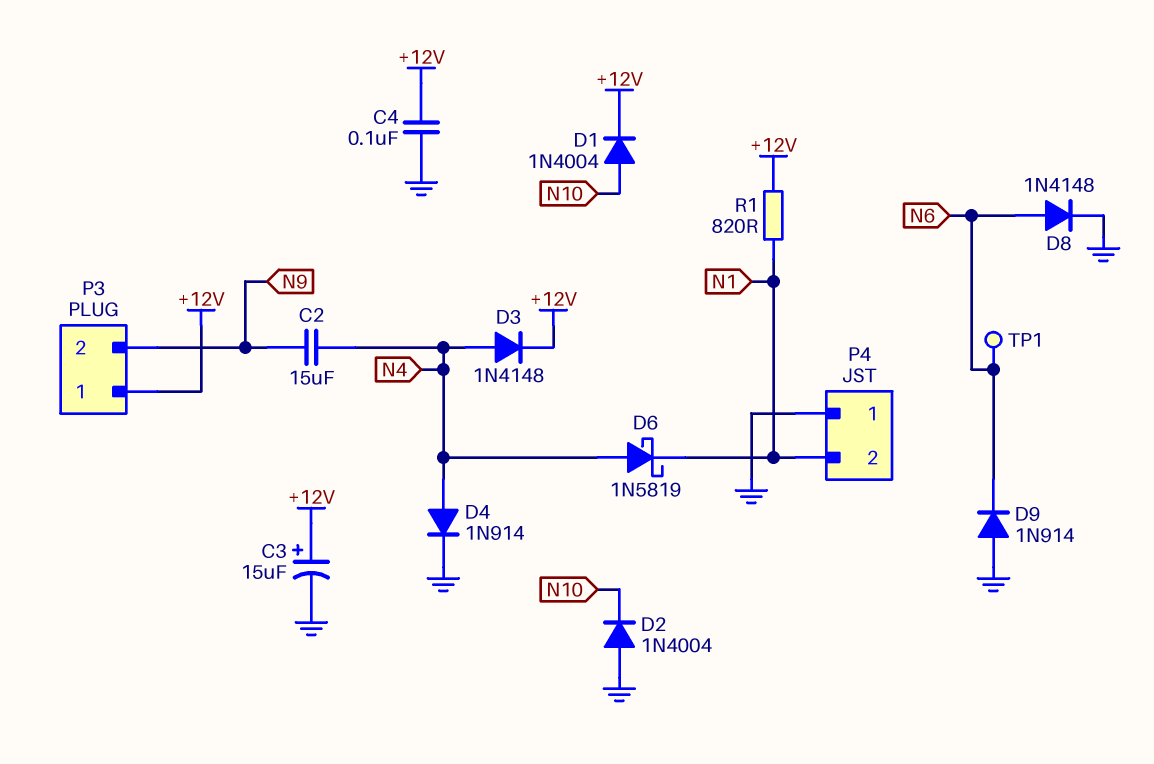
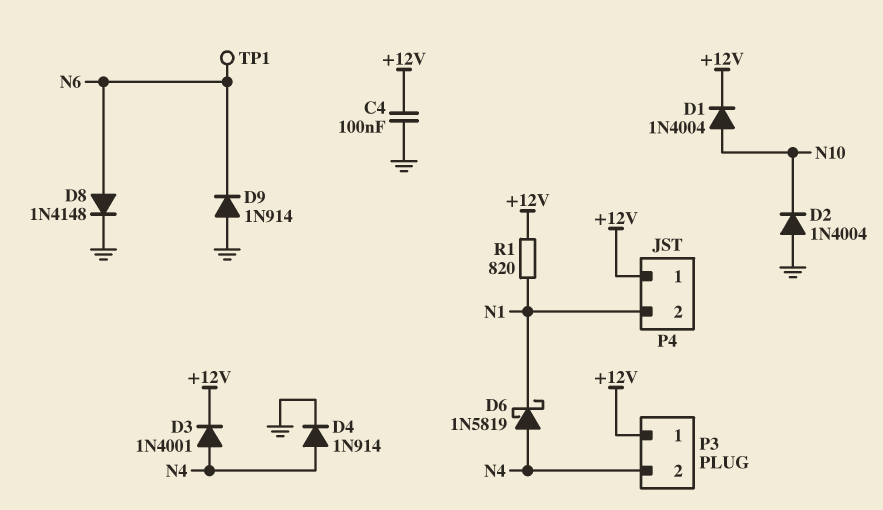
C2: 15uF (N4, N9) -> none
C3: 15uF (plus +12V, minus GND) -> none
D3: diode 1N4148 (A N4, K +12V) -> diode 1N4001 (A N4, K +12V)
P3 pin 2: N9 -> N4
P4 pin 1: GND -> +12V

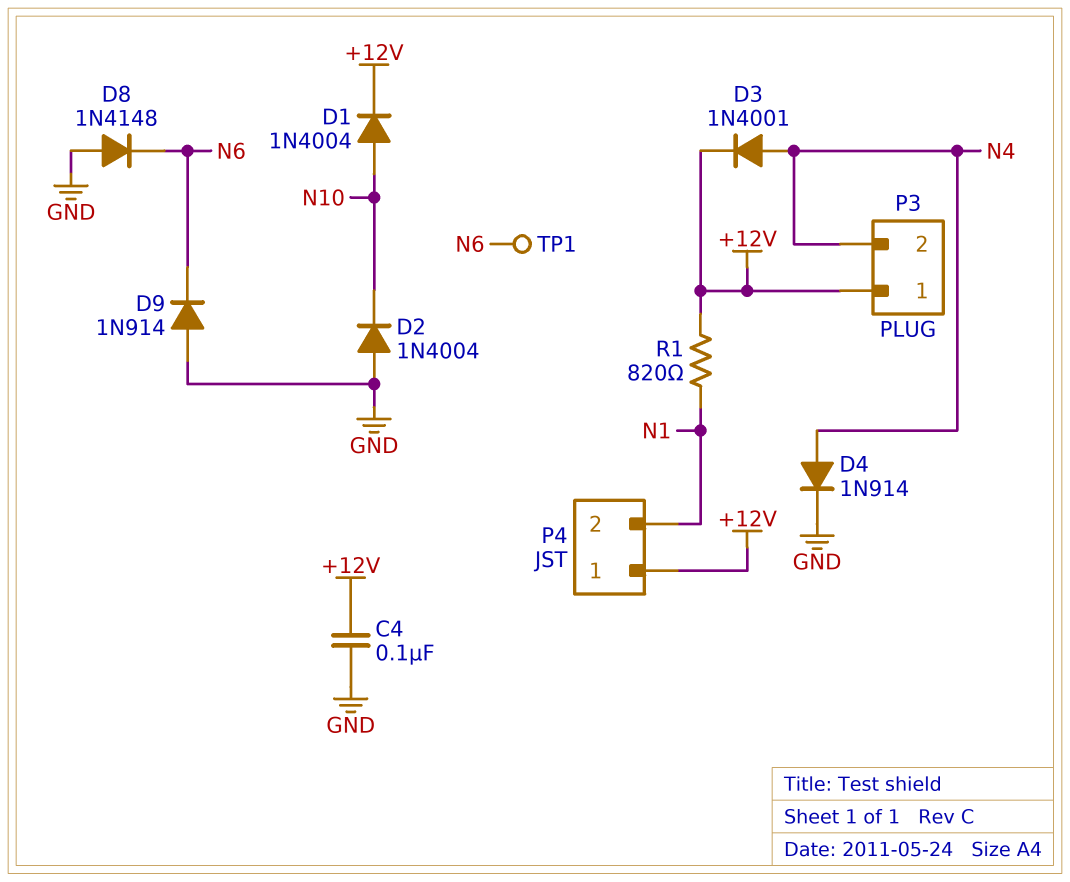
D6: schottky 1N5819 (A N4, K N1) -> none
D8: diode 1N4148 (A N6, K GND) -> diode 1N4148 (A GND, K N6)

